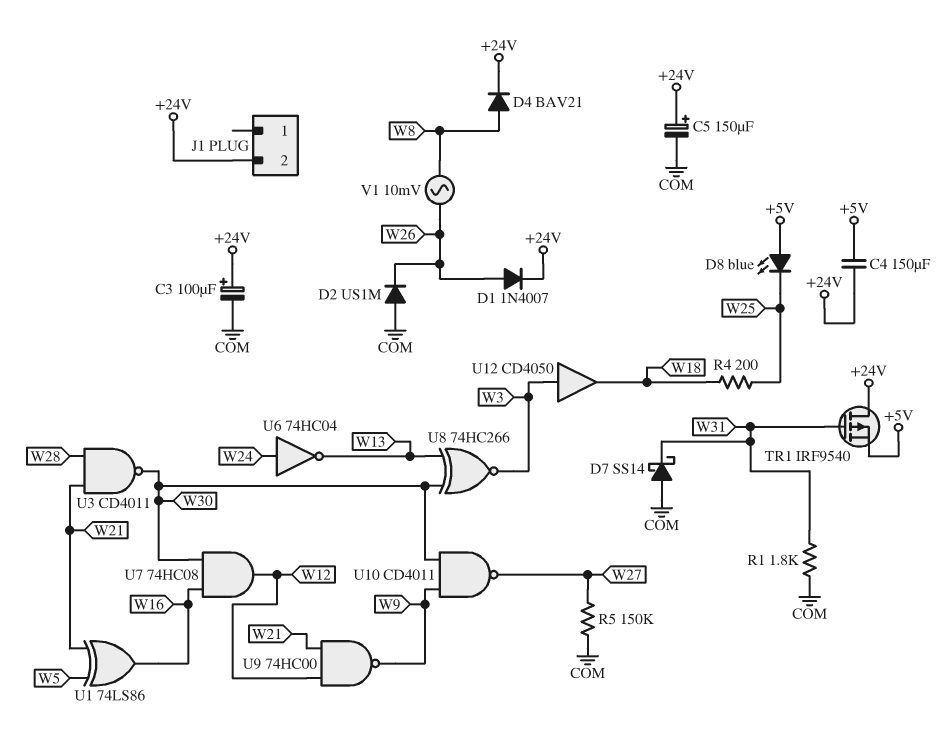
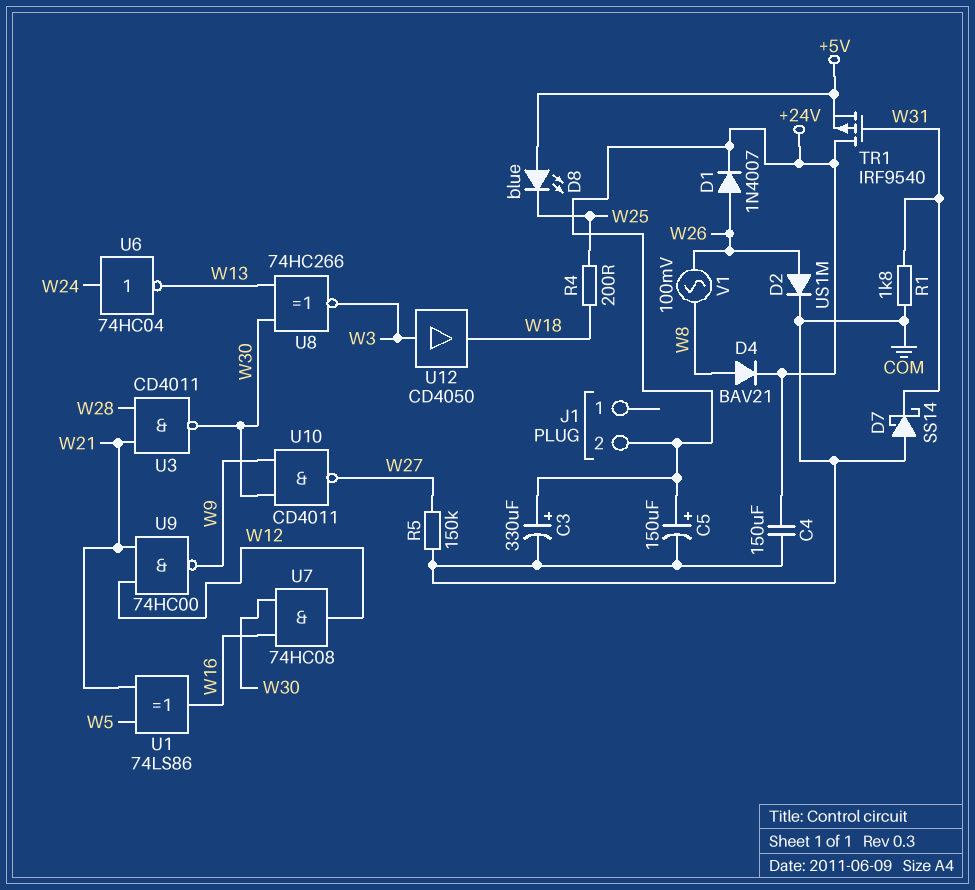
C3: 100uF (plus +24V, minus COM) -> 330uF (plus +24V, minus COM)
C4: 150uF (+5V, +24V) -> 150uF (+24V, COM)
D2: diode US1M (A COM, K W26) -> diode US1M (A W26, K COM)
V1: AC 10mV (W8, W26) -> AC 100mV (W8, W26)

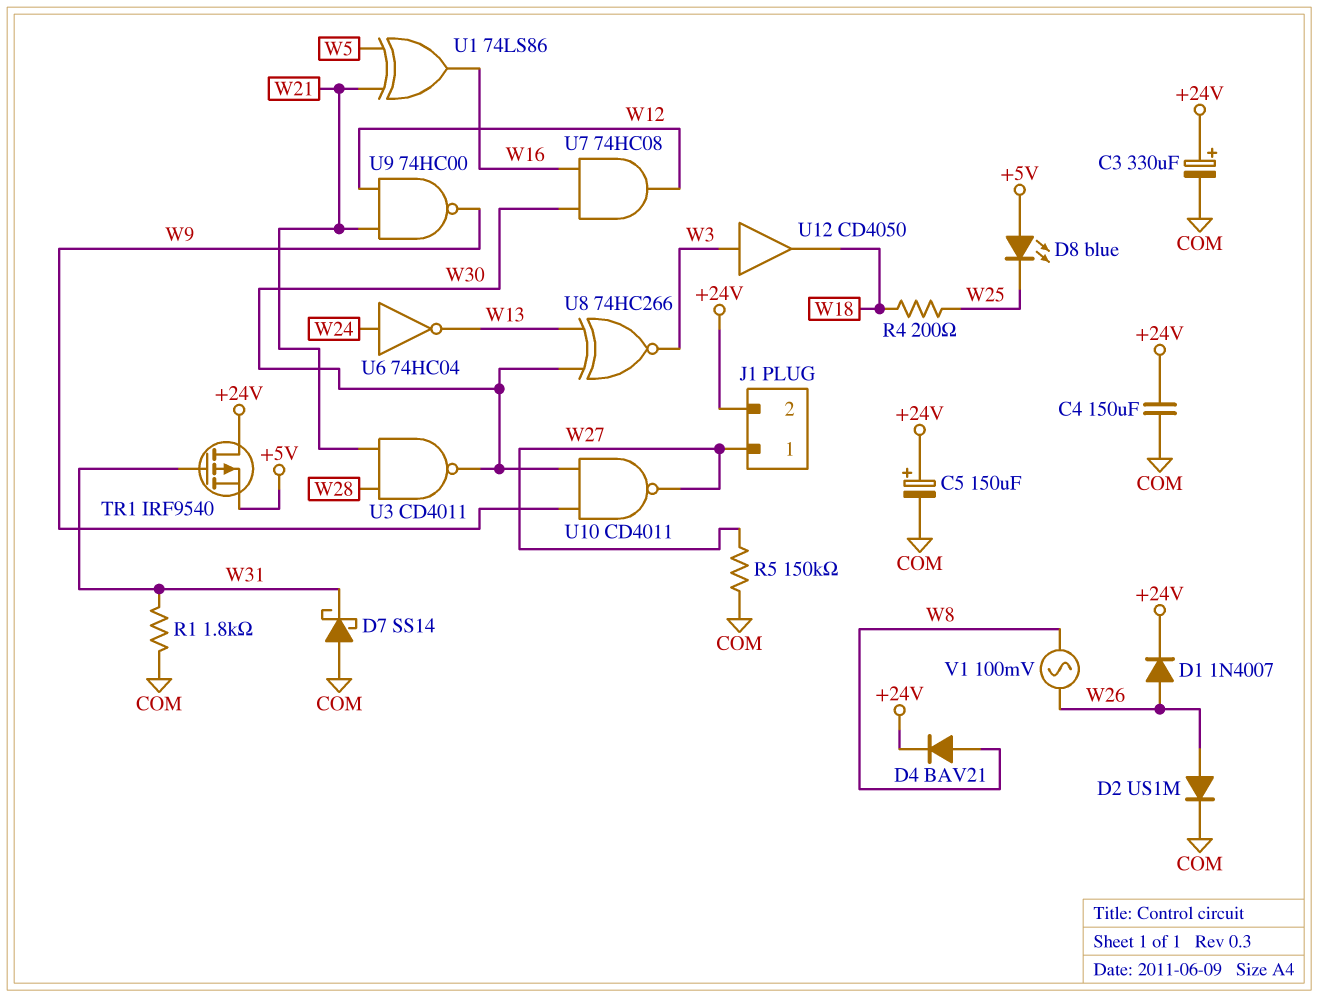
J1 pin 1: none -> W27

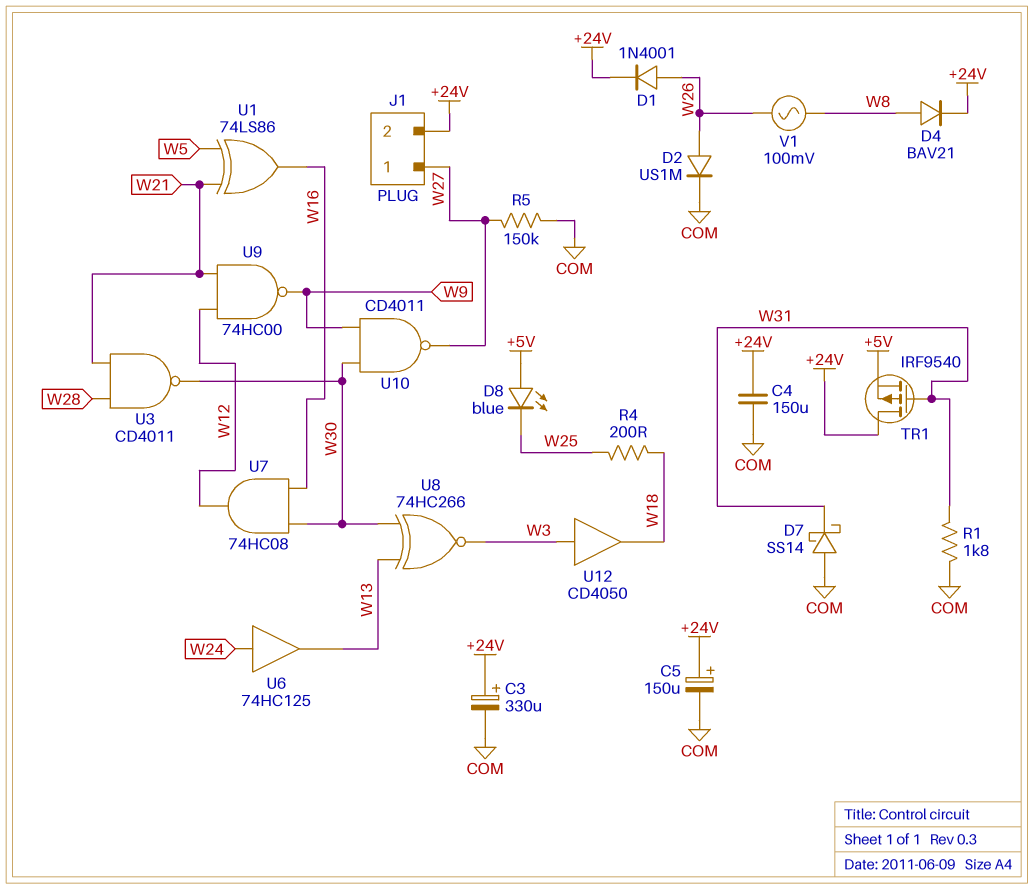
D1: diode 1N4007 (A W26, K +24V) -> diode 1N4001 (A W26, K +24V)
U6: NOT 74HC04 (in W24, out W13) -> buffer 74HC125 (in W24, out W13)

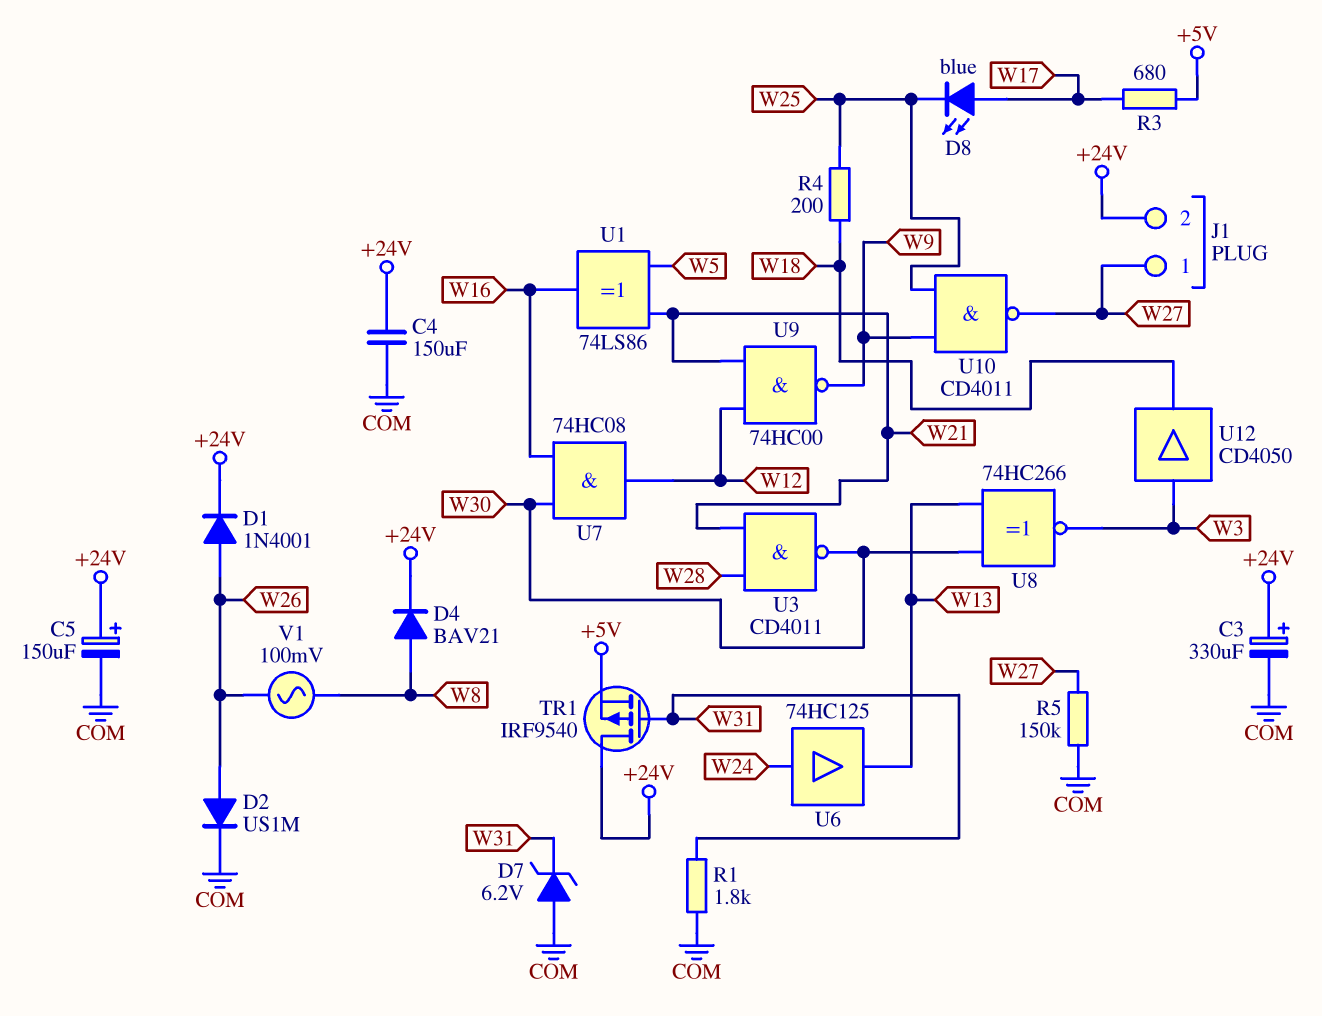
D7: schottky SS14 (A COM, K W31) -> zener 6.2V (A COM, K W31)
D8: LED blue (A +5V, K W25) -> LED blue (A W17, K W25)
R3: none -> 680 (+5V, W17)
U10: NAND CD4011 (in W9, in W30, out W27) -> NAND CD4011 (in W9, in W25, out W27)

